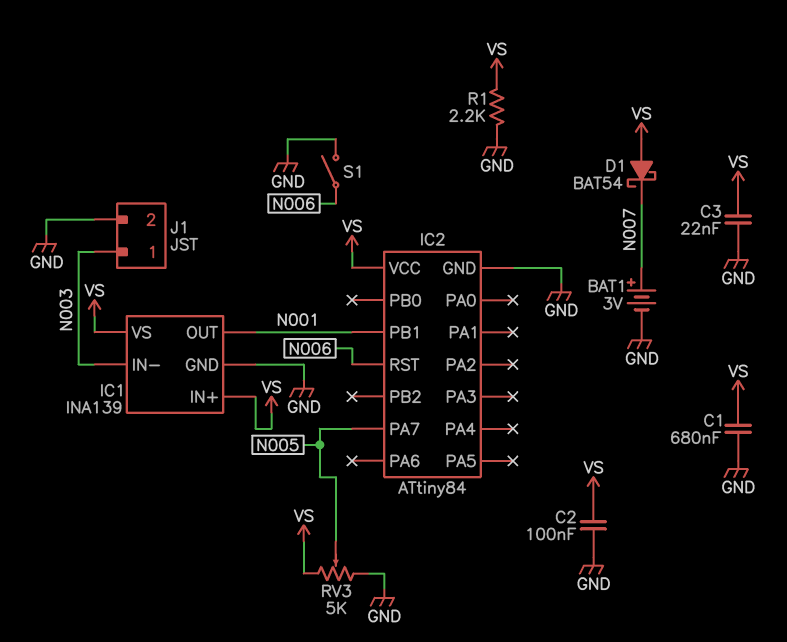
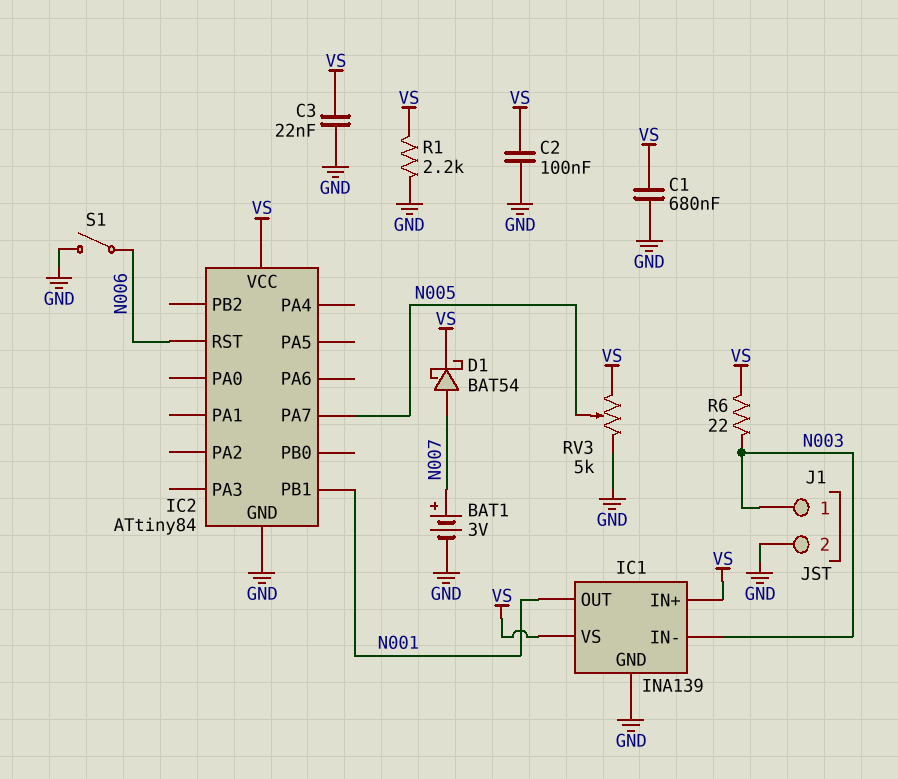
D1: schottky BAT54 (A VS, K N007) -> schottky BAT54 (A N007, K VS)
R6: none -> 22 (N003, VS)

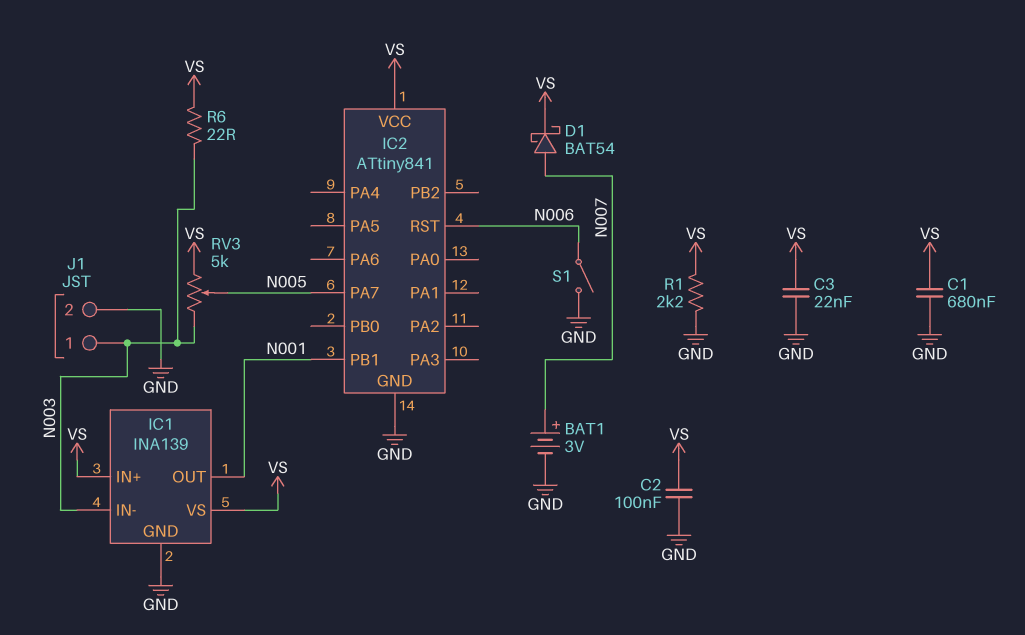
IC2: ATtiny84 -> ATtiny841
RV3: 5k (GND, VS, wiper N005) -> 5k (N003, VS, wiper N005)

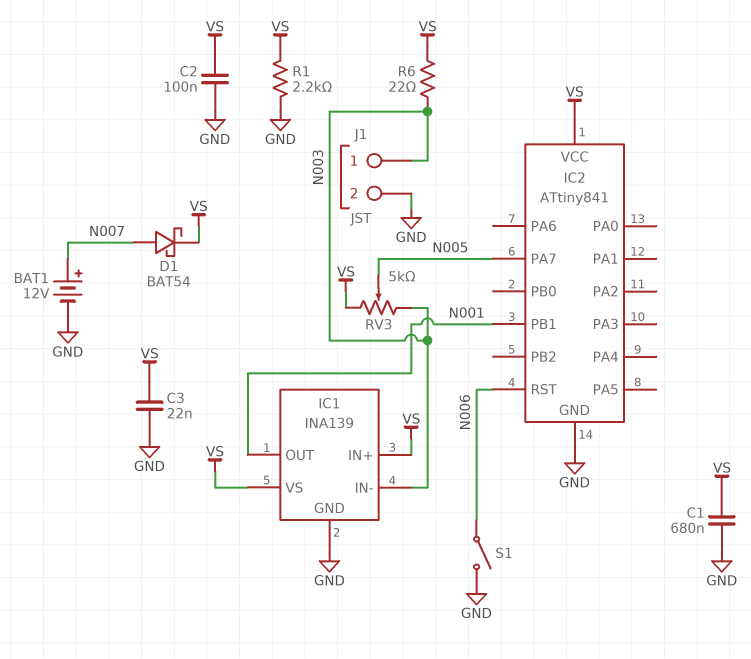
BAT1: 3V (plus N007, minus GND) -> 12V (plus N007, minus GND)

